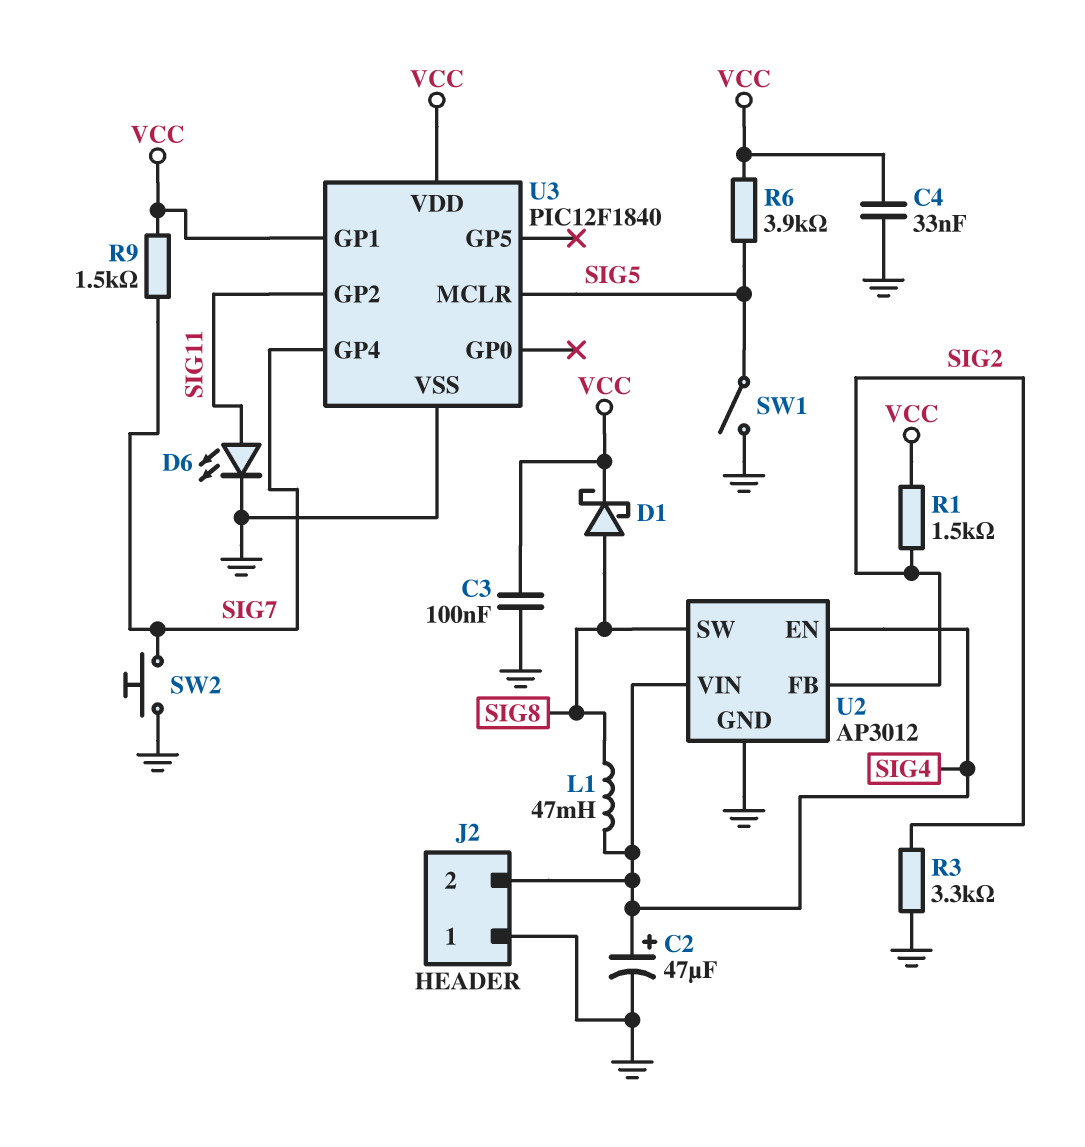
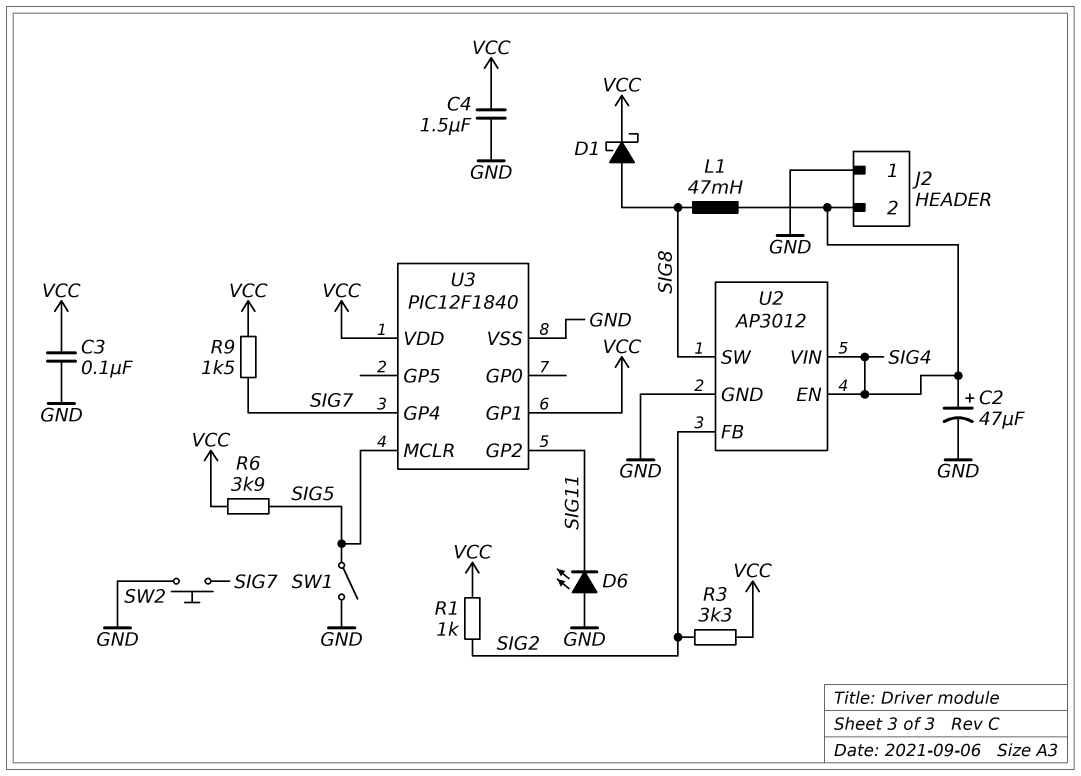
C4: 33nF (GND, VCC) -> 1.5uF (GND, VCC)
D6: LED (A SIG11, K GND) -> LED (A GND, K SIG11)
R1: 1.5k (SIG2, VCC) -> 1k (SIG2, VCC)
R3: 3.3k (GND, SIG2) -> 3.3k (SIG2, VCC)

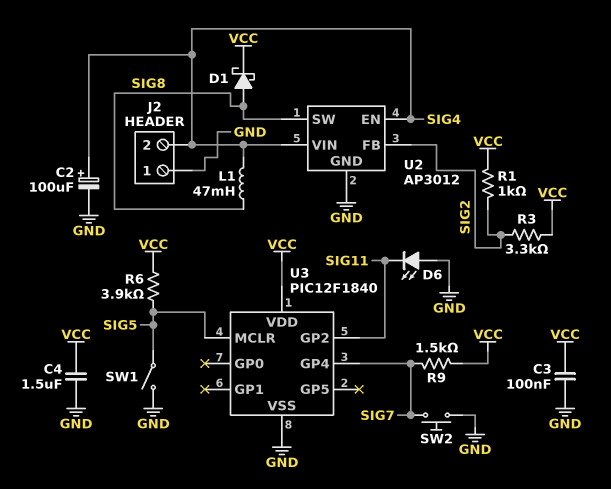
C2: 47uF (plus SIG4, minus GND) -> 100uF (plus SIG4, minus GND)
U3 pin GP1: VCC -> none

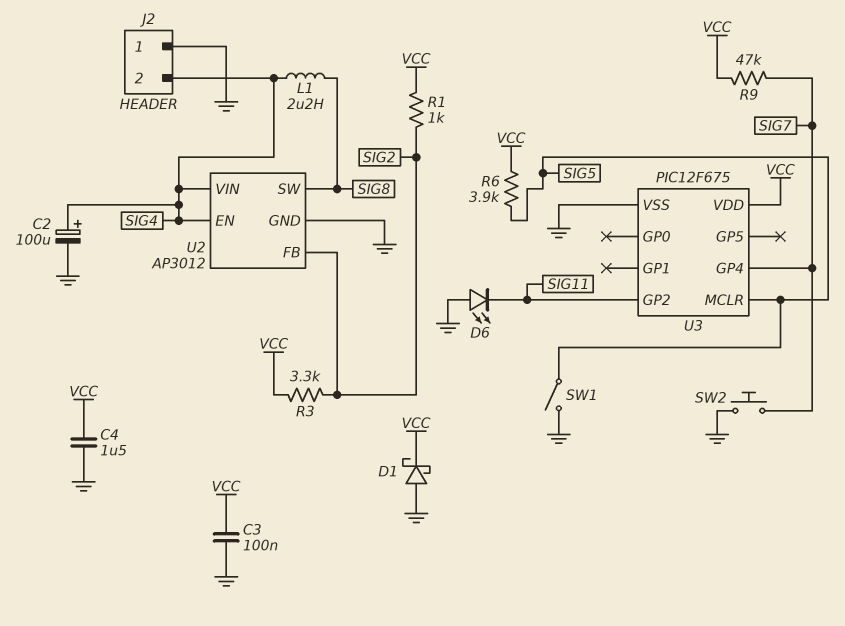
D1: schottky (A SIG8, K VCC) -> schottky (A GND, K VCC)
L1: 47mH (SIG4, SIG8) -> 2.2uH (SIG4, SIG8)
R9: 1.5k (SIG7, VCC) -> 47k (SIG7, VCC)
U3: PIC12F1840 -> PIC12F675

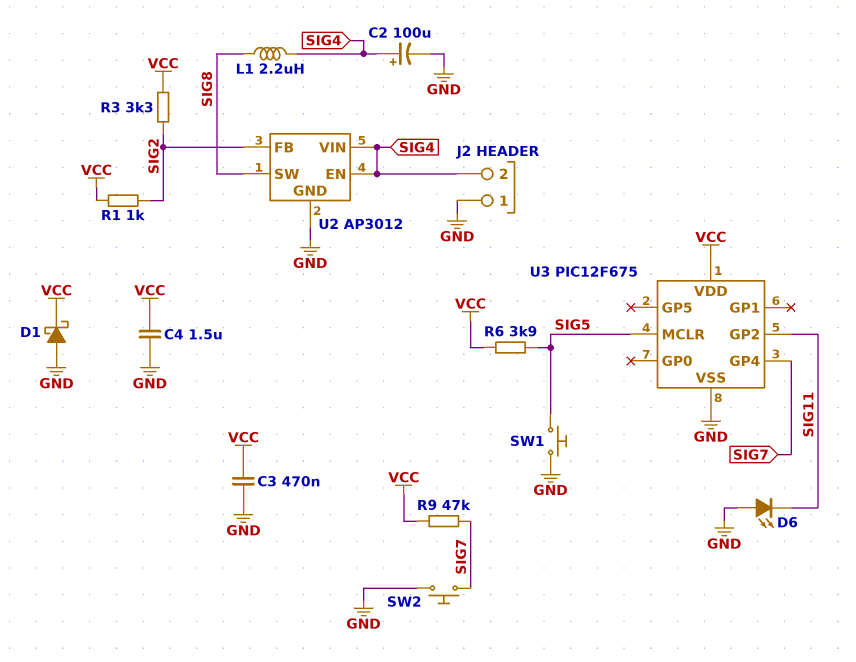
C3: 100nF (GND, VCC) -> 470nF (GND, VCC)
SW1: switch (GND, SIG5) -> button (GND, SIG5)

